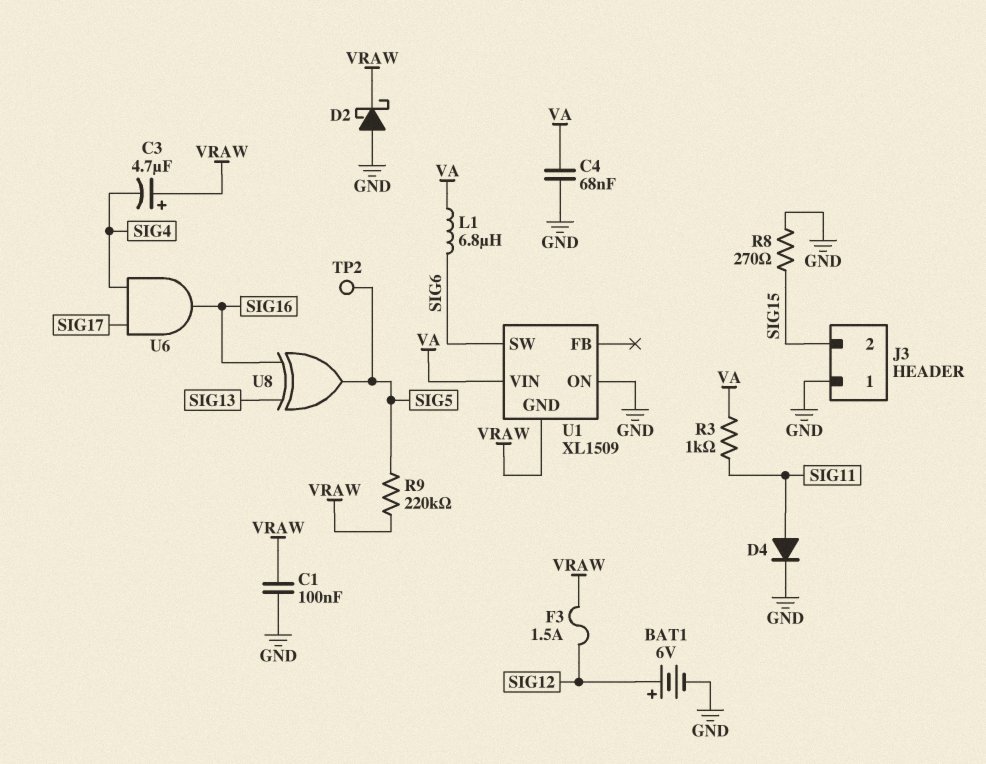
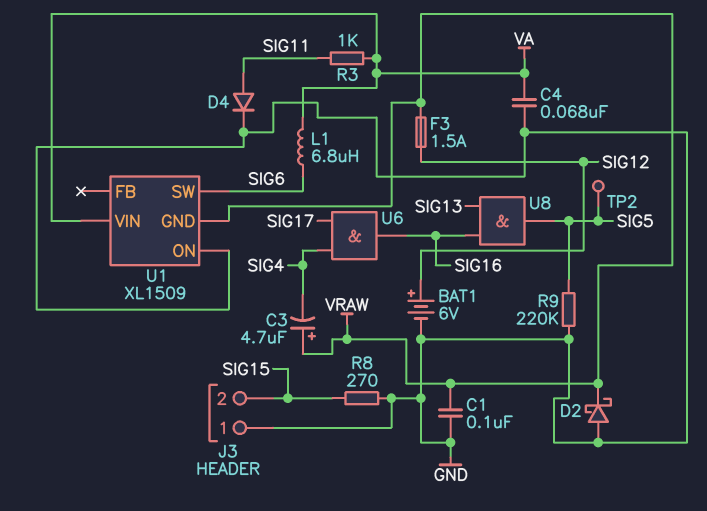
R9: 220k (SIG5, VRAW) -> 220k (GND, SIG5)
U8: XOR (in SIG13, in SIG16, out SIG5) -> AND (in SIG13, in SIG16, out SIG5)

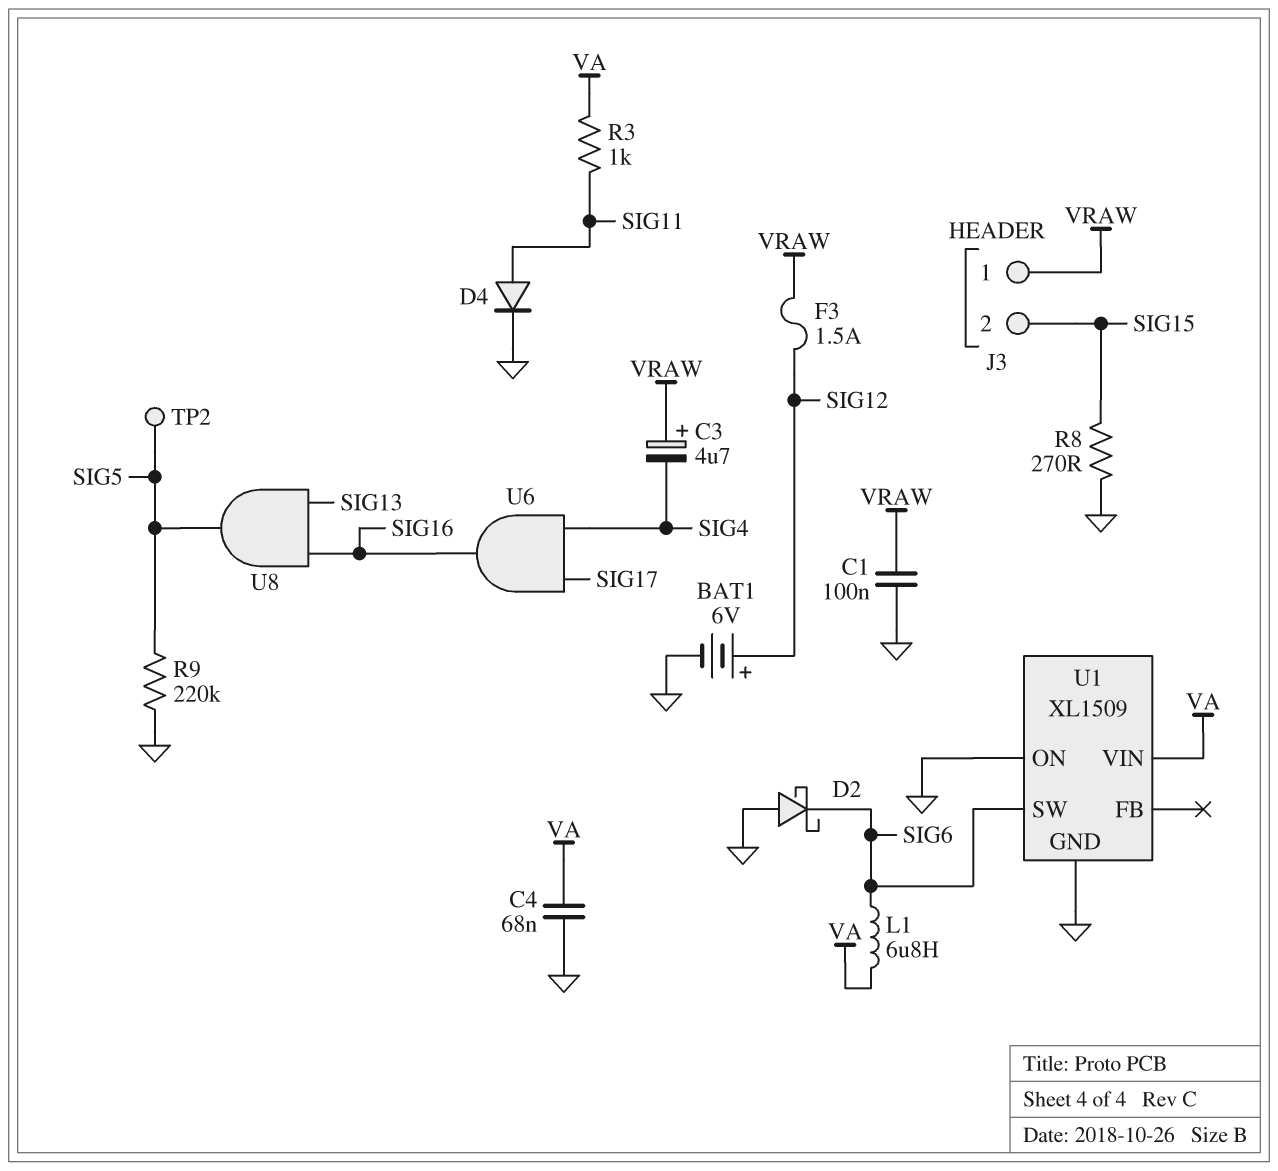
D2: schottky (A GND, K VRAW) -> schottky (A GND, K SIG6)
J3 pin 1: GND -> VRAW
U1 pin GND: VRAW -> GND

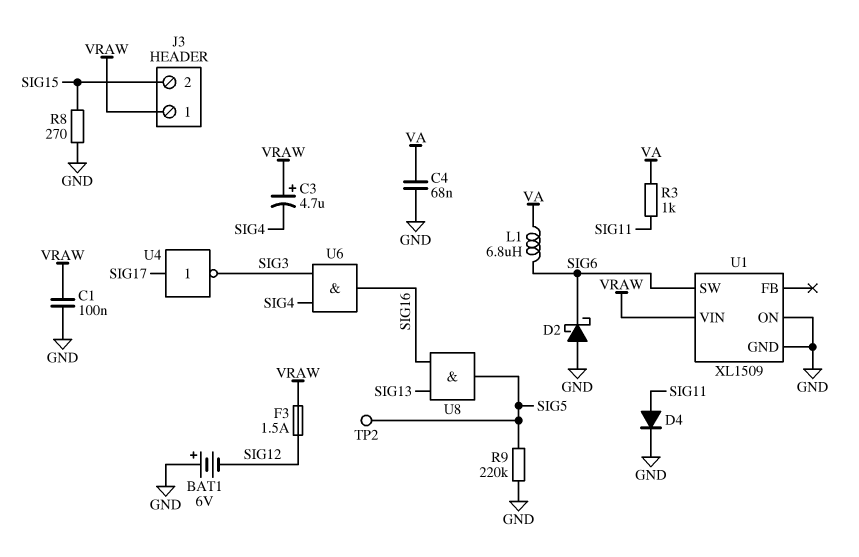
BAT1: 6V (plus SIG12, minus GND) -> 6V (plus GND, minus SIG12)
U1 pin VIN: VA -> VRAW
U4: none -> NOT (in SIG17, out SIG3)
U6: AND (in SIG4, in SIG17, out SIG16) -> AND (in SIG3, in SIG4, out SIG16)

